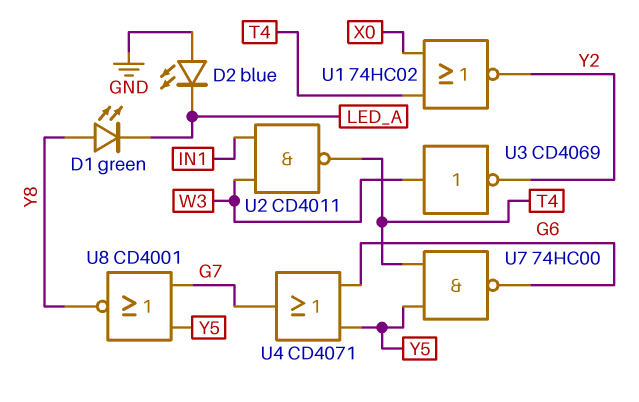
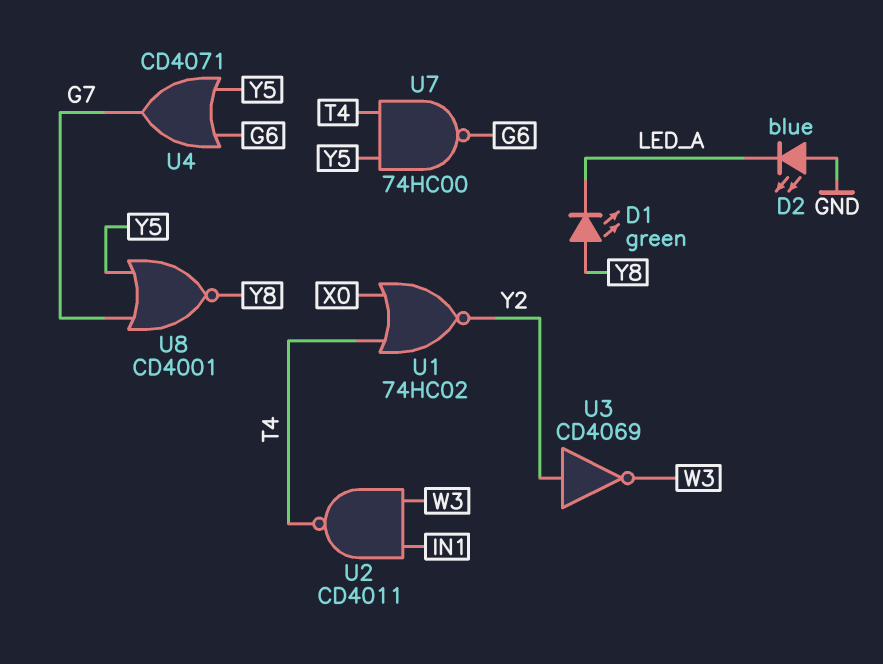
U3: NOT CD4069 (in W3, out Y2) -> NOT CD4069 (in Y2, out W3)

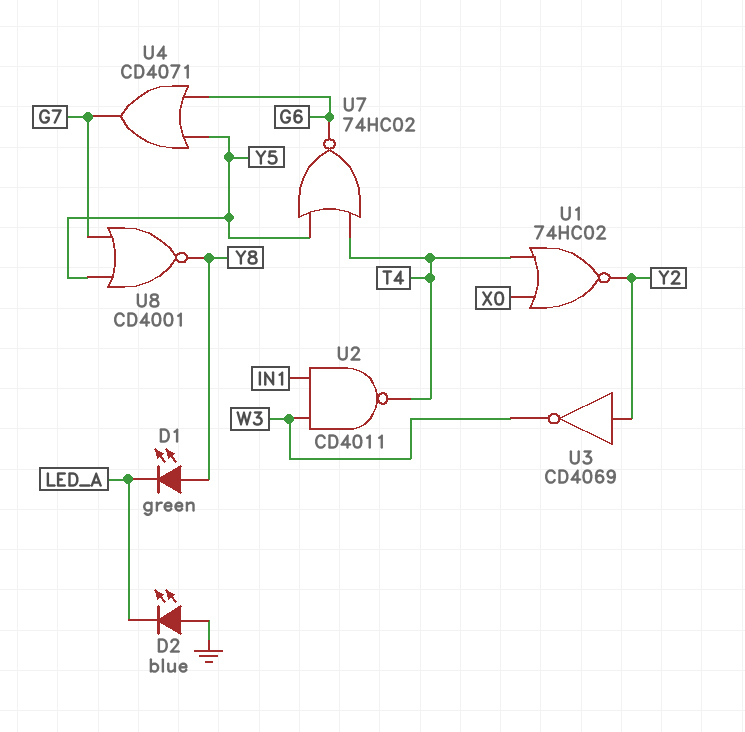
U7: NAND 74HC00 (in T4, in Y5, out G6) -> NOR 74HC02 (in T4, in Y5, out G6)

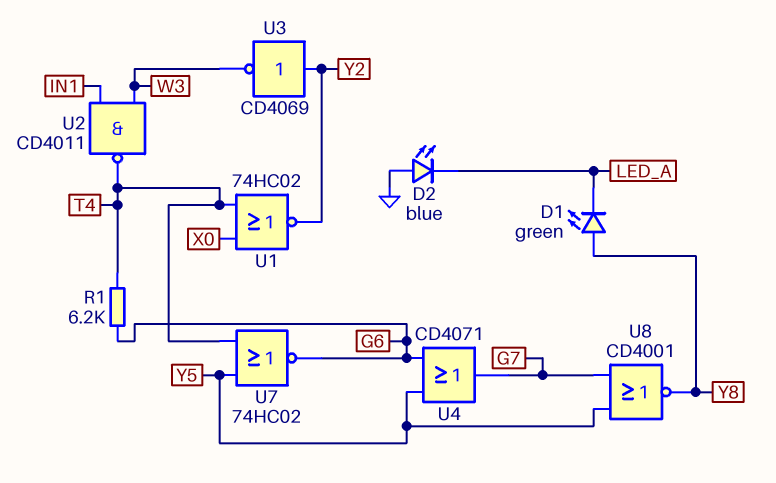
R1: none -> 6.2k (G6, T4)

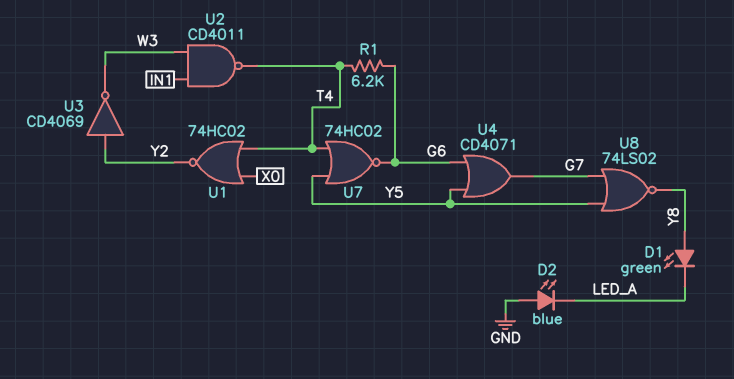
U8: NOR CD4001 (in G7, in Y5, out Y8) -> NOR 74LS02 (in G7, in Y5, out Y8)

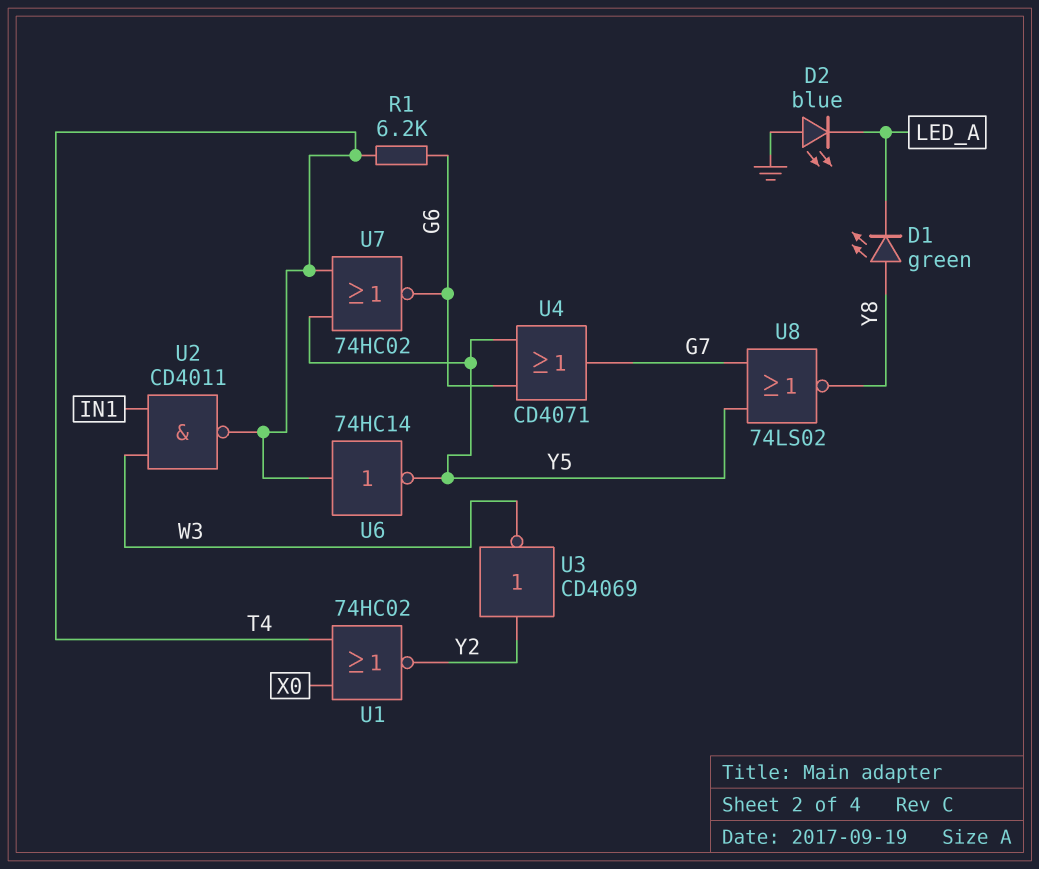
U6: none -> NOT 74HC14 (in T4, out Y5)

